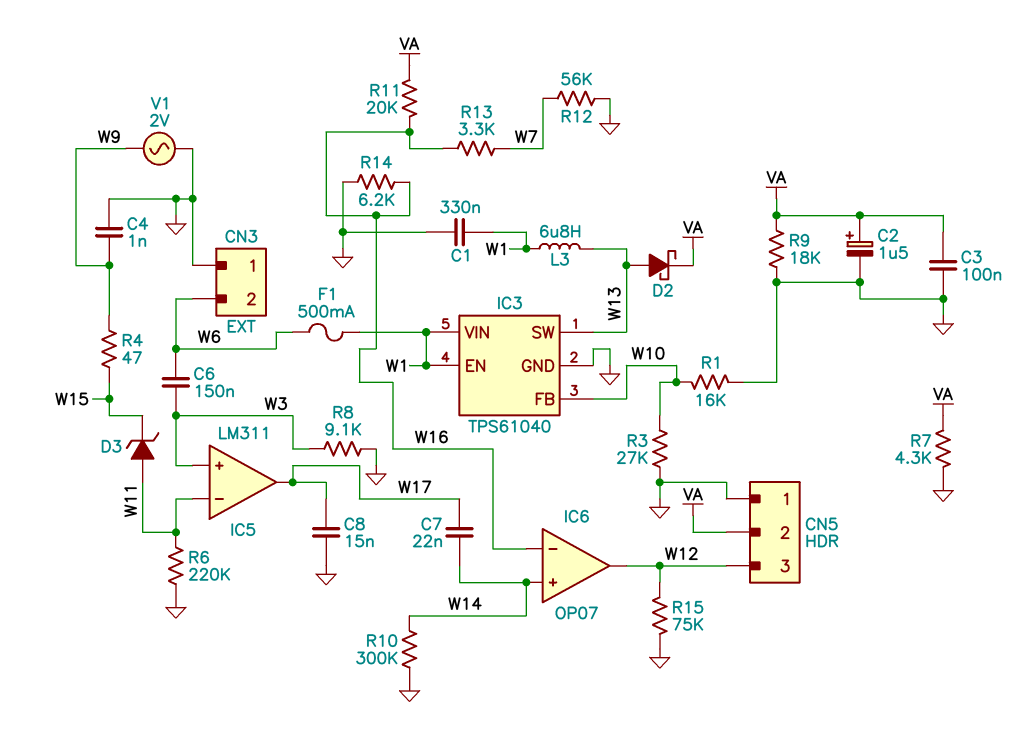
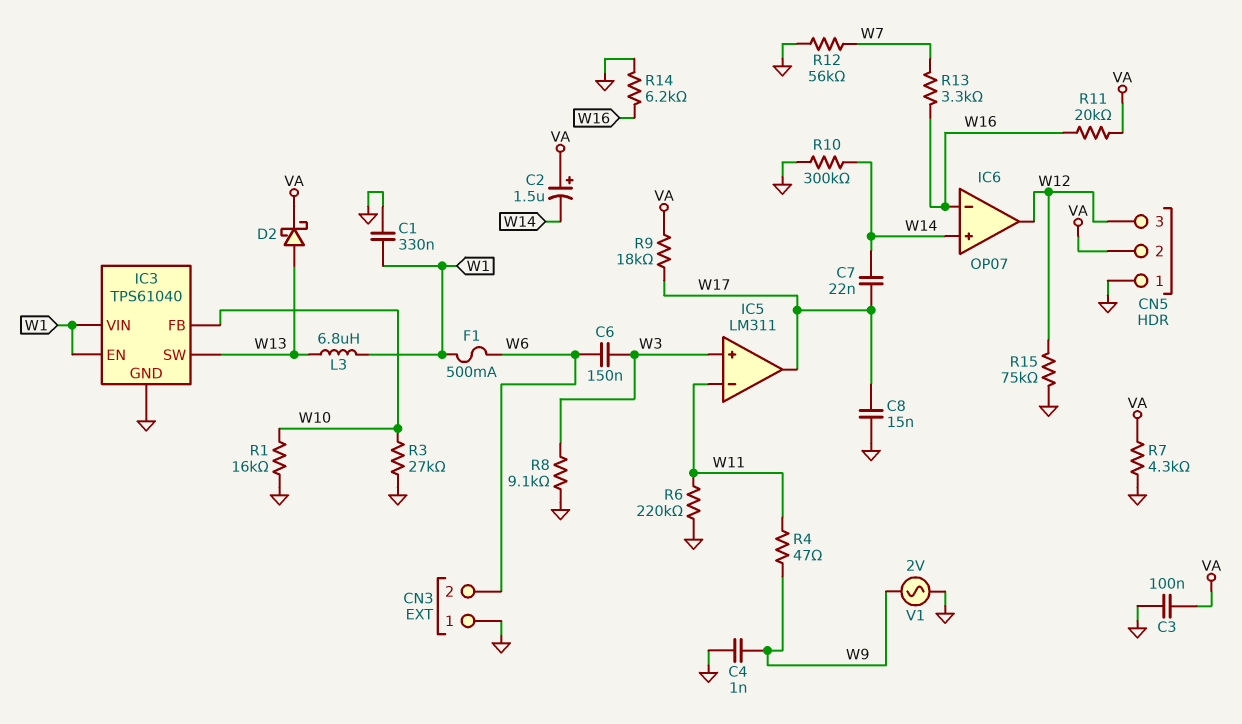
C2: 1.5uF (plus VA, minus GND) -> 1.5uF (plus VA, minus W14)
D3: zener (A W11, K W15) -> none
R4: 47 (W9, W15) -> 47 (W9, W11)
R9: 18k (GND, VA) -> 18k (VA, W17)

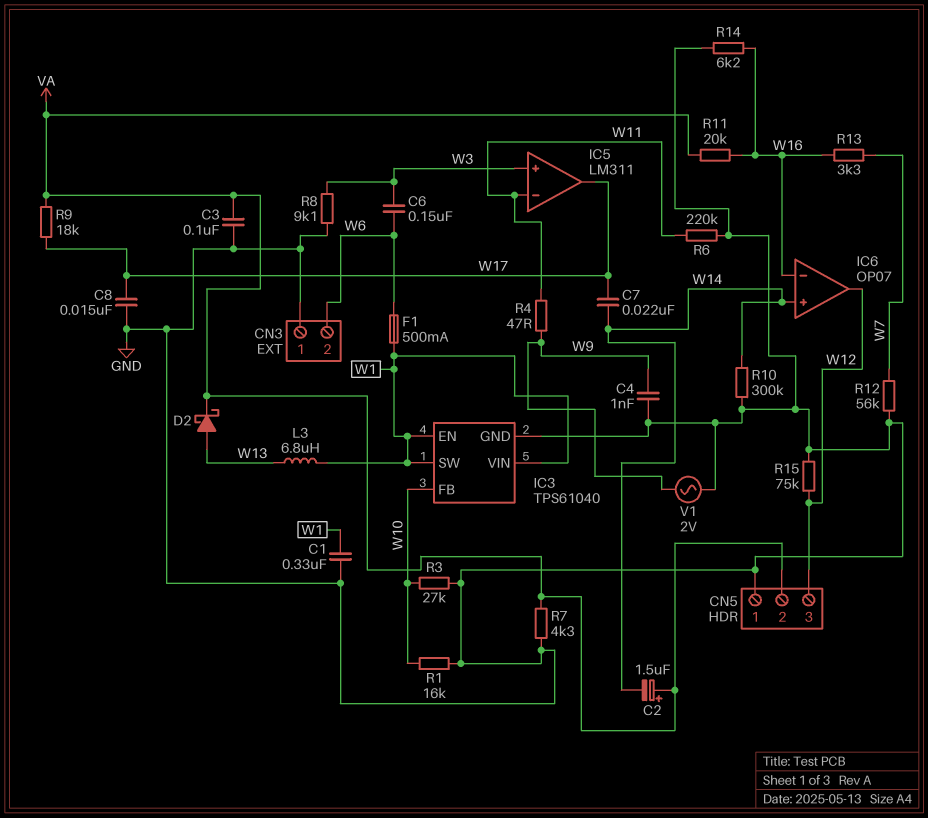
IC3 pin SW: W13 -> W1

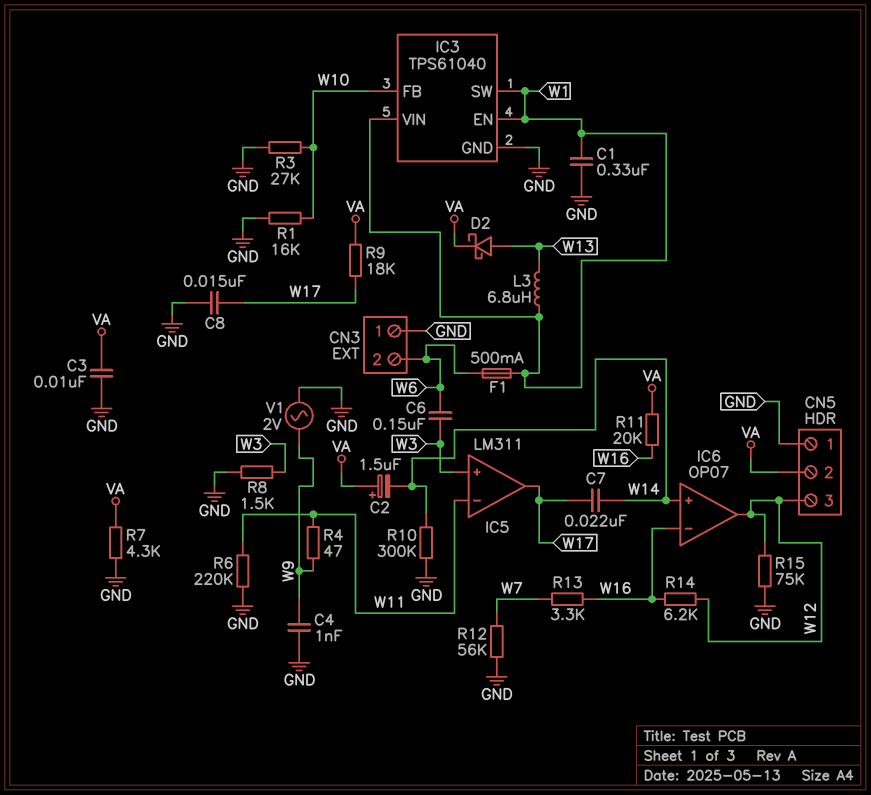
C3: 100nF (GND, VA) -> 10nF (GND, VA)
R8: 9.1k (GND, W3) -> 1.5k (GND, W3)
R14: 6.2k (GND, W16) -> 6.2k (W12, W16)

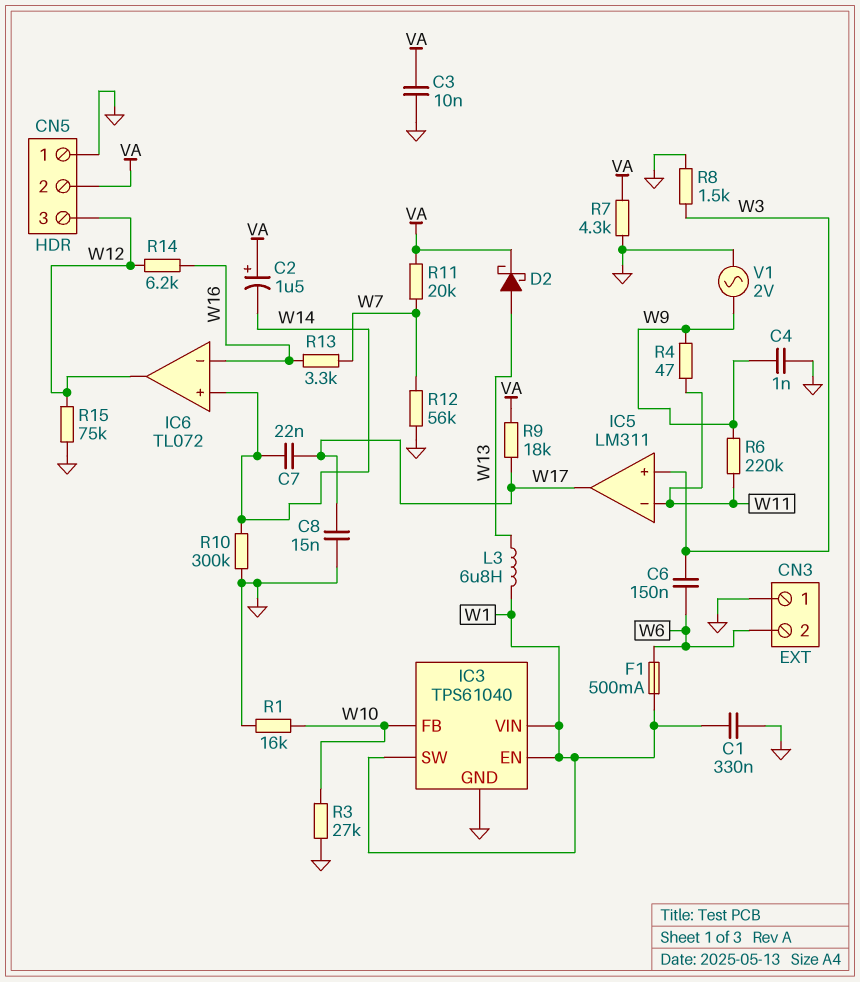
IC6: OP07 -> TL072
R6: 220k (GND, W11) -> 220k (W9, W11)
R11: 20k (VA, W16) -> 20k (VA, W7)

